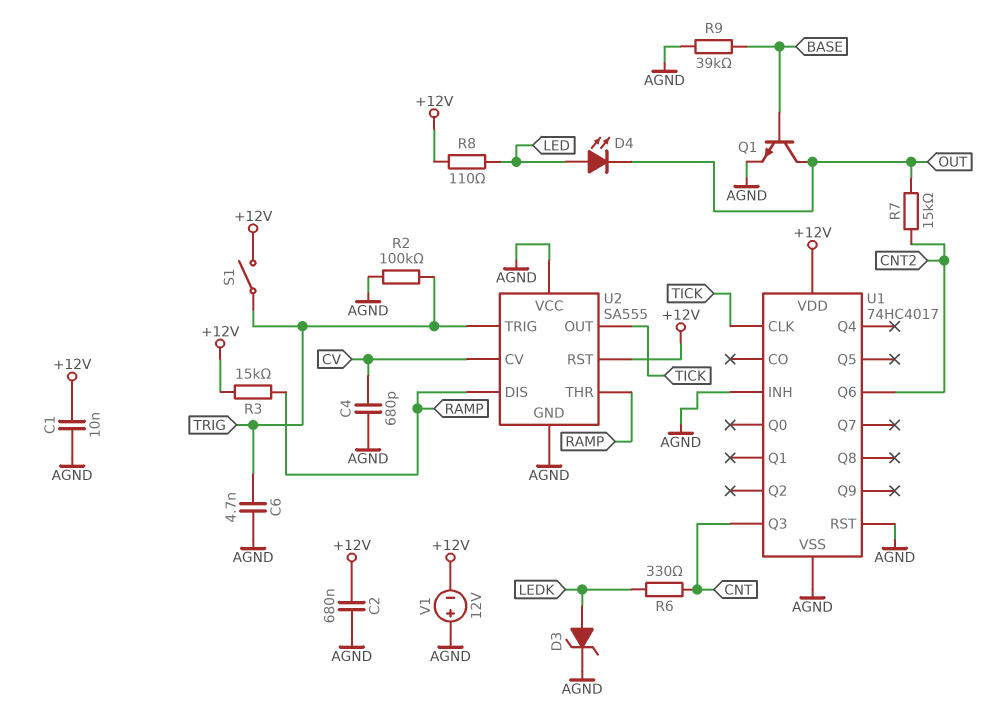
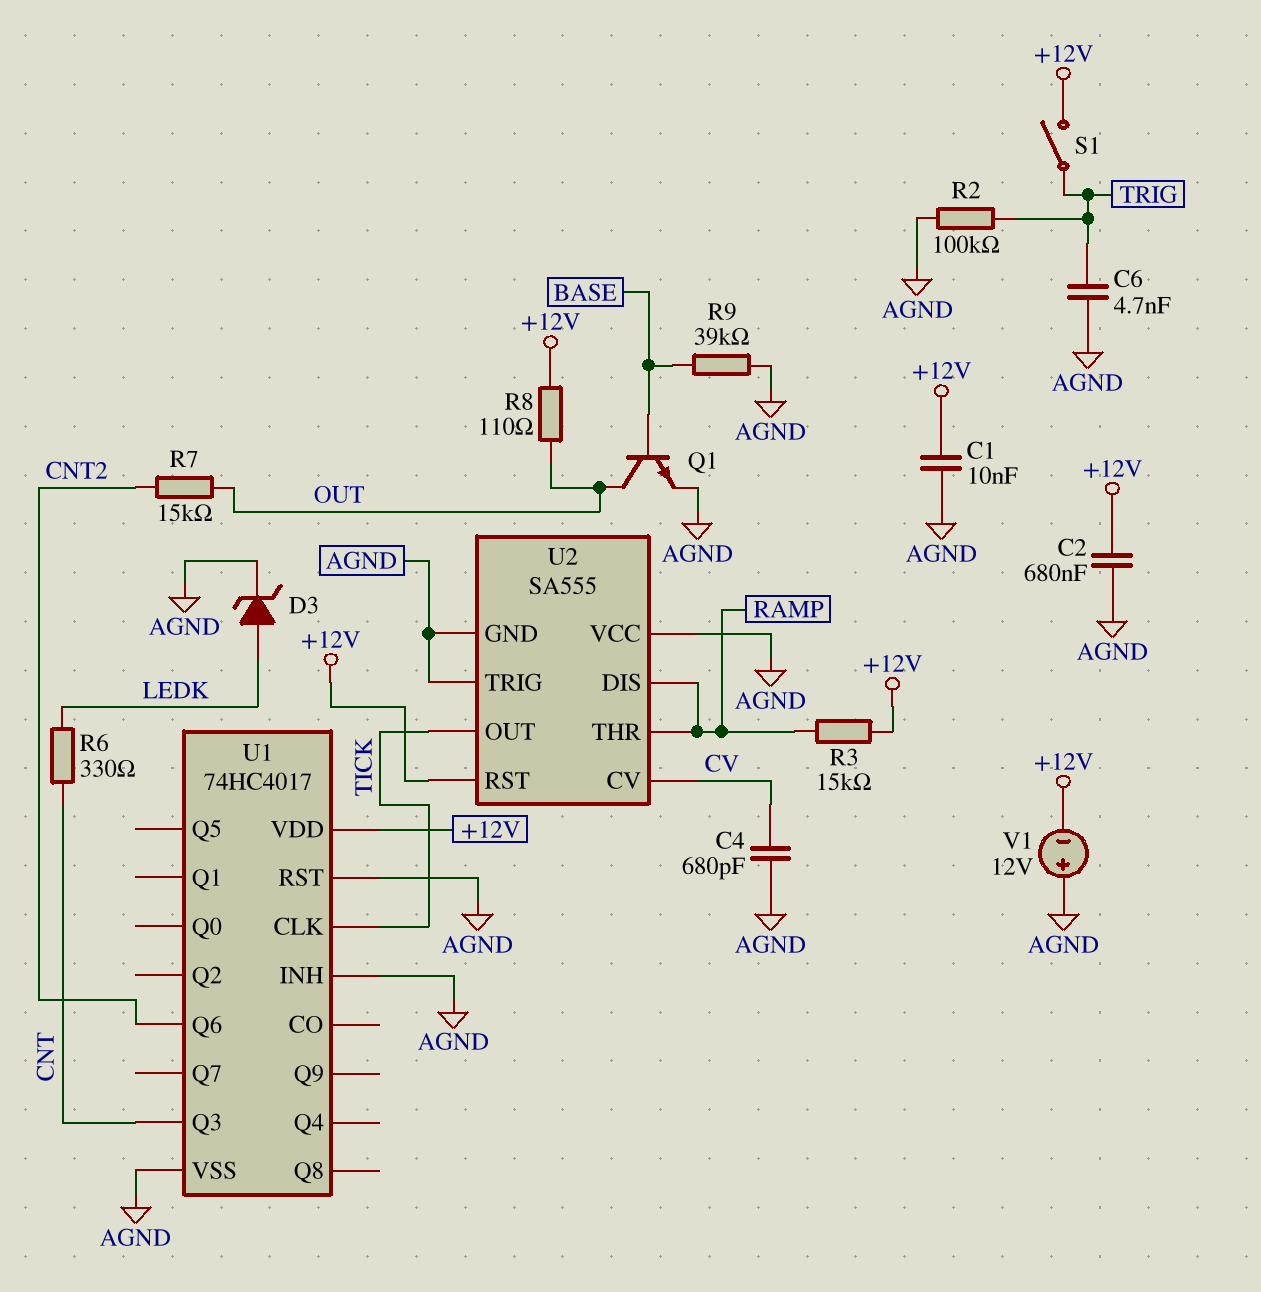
D4: LED (A LED, K OUT) -> none
R8: 110 (+12V, LED) -> 110 (+12V, OUT)
U2 pin TRIG: TRIG -> AGND

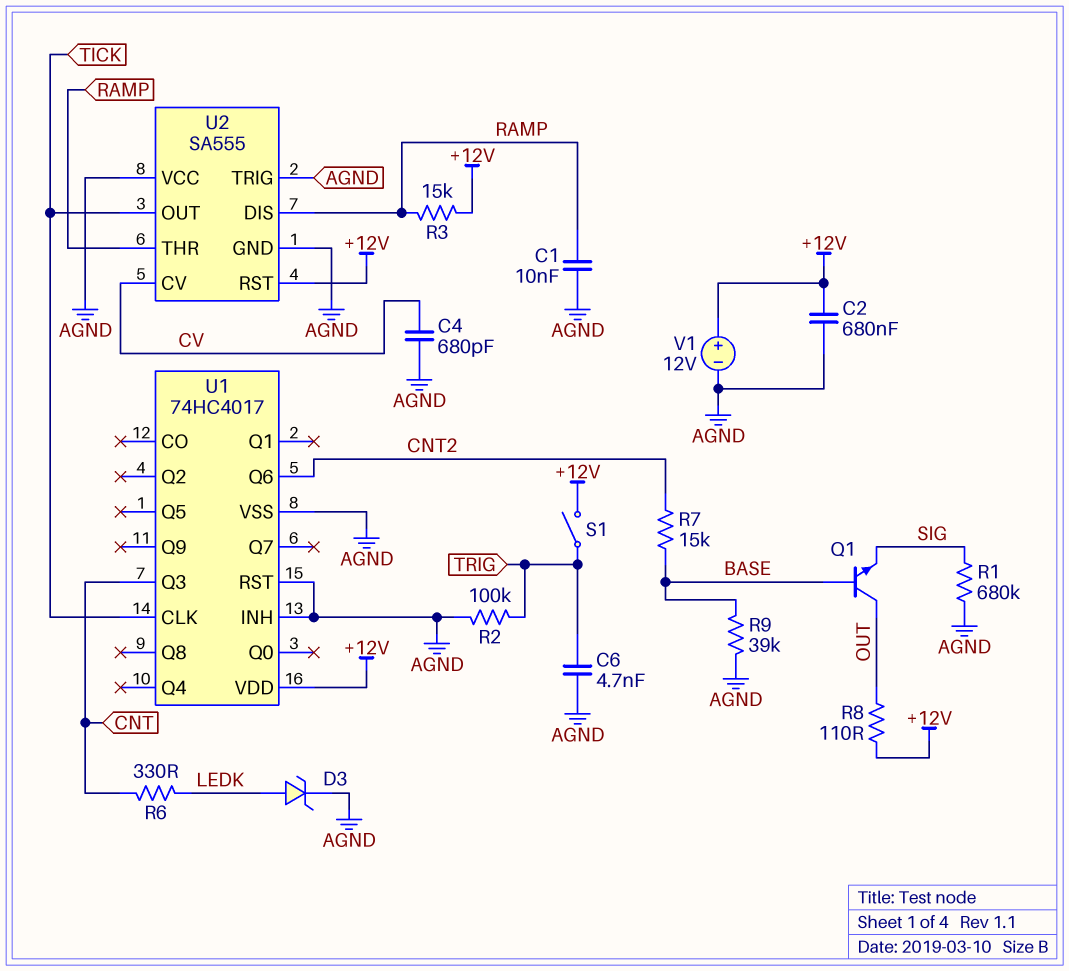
C1: 10nF (+12V, AGND) -> 10nF (AGND, RAMP)
Q1: NPN (B BASE, C OUT, E AGND) -> NPN (B BASE, C OUT, E SIG)
R1: none -> 680k (AGND, SIG)
R7: 15k (CNT2, OUT) -> 15k (BASE, CNT2)
V1: 12V (plus AGND, minus +12V) -> 12V (plus +12V, minus AGND)

